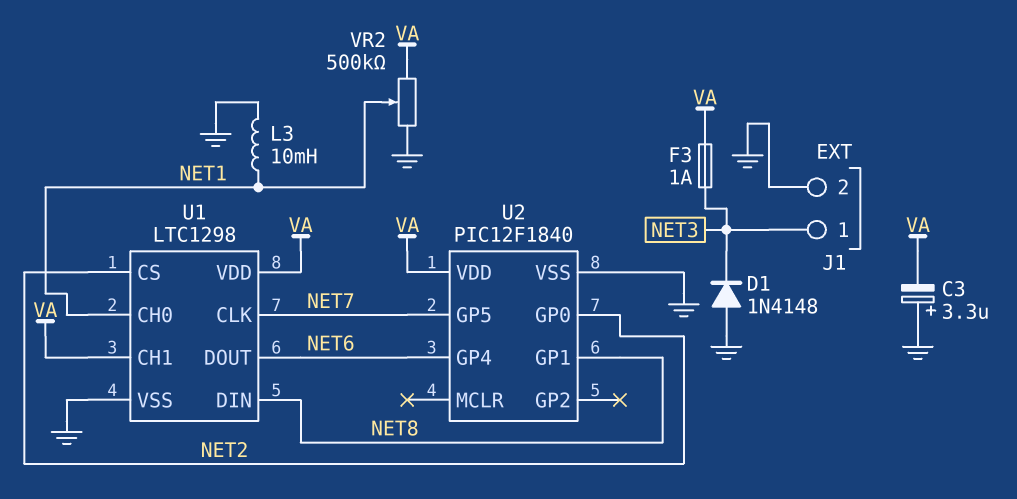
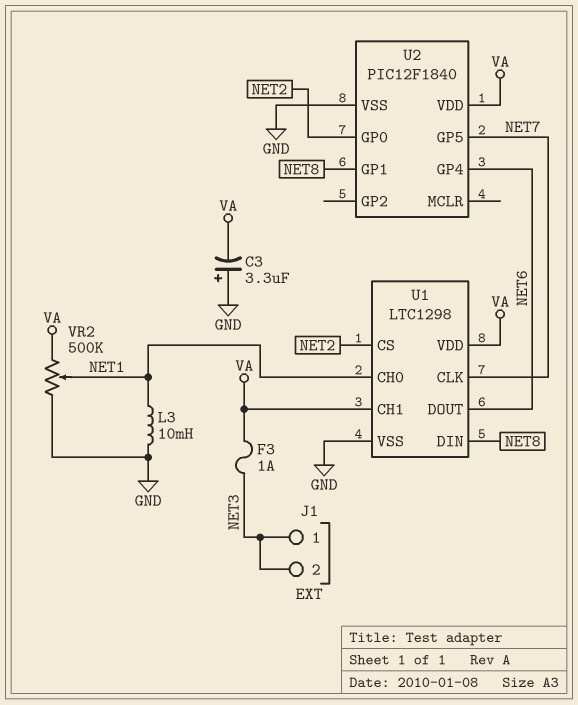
D1: diode 1N4148 (A GND, K NET3) -> none
J1 pin 2: GND -> NET3

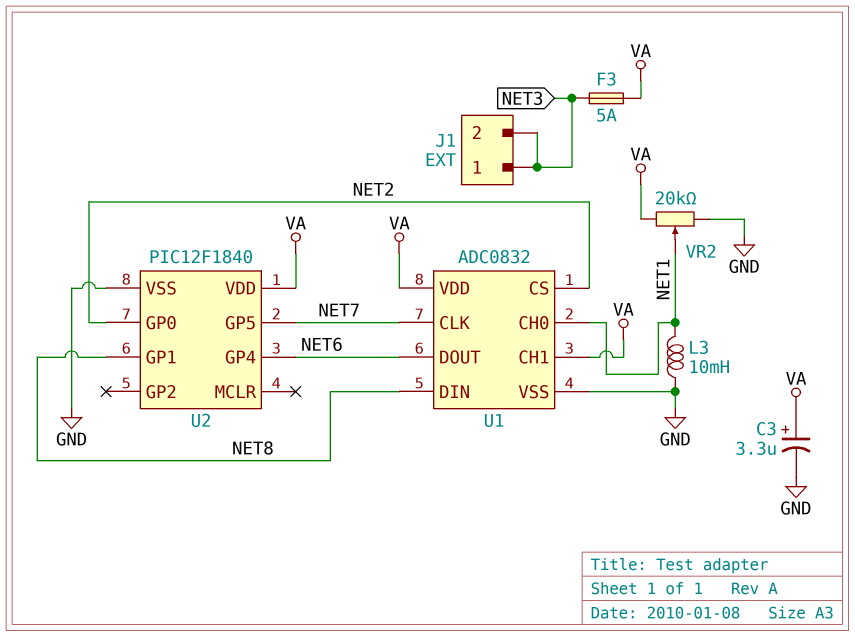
C3: 3.3uF (plus GND, minus VA) -> 3.3uF (plus VA, minus GND)
F3: 1A (NET3, VA) -> 5A (NET3, VA)
U1: LTC1298 -> ADC0832
VR2: 500k (GND, VA, wiper NET1) -> 20k (GND, VA, wiper NET1)

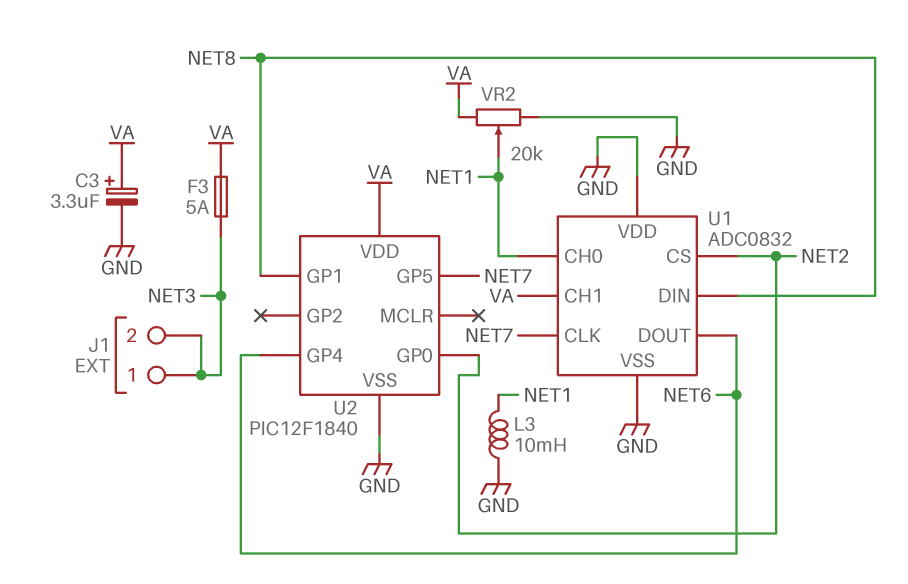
U1 pin VDD: VA -> GND

